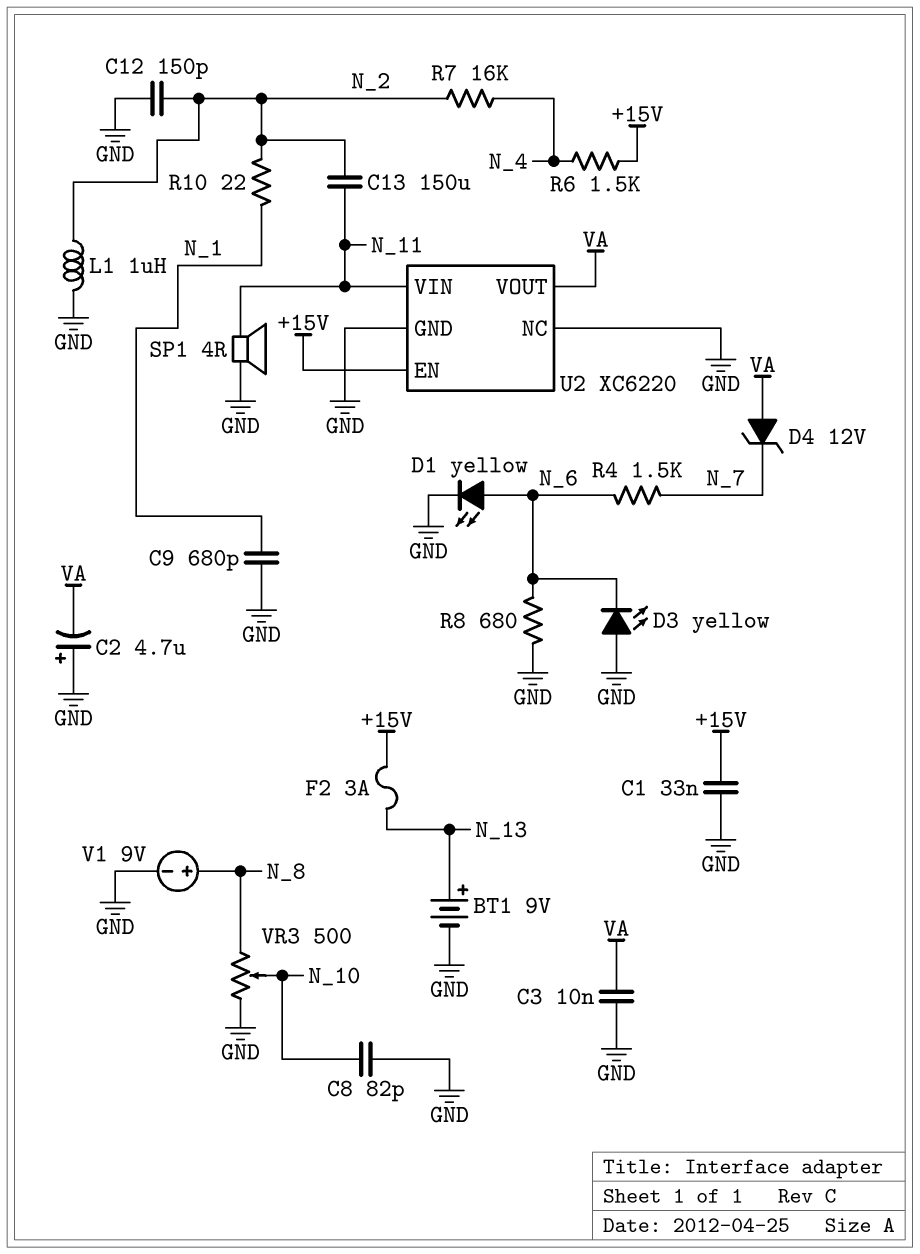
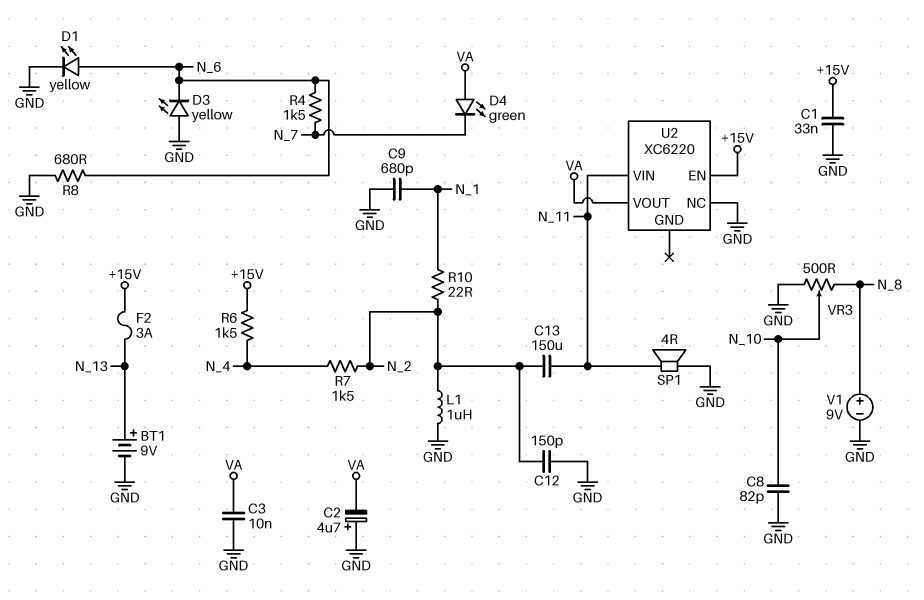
D4: zener 12V (A VA, K N_7) -> LED green (A VA, K N_7)
R7: 16k (N_2, N_4) -> 1.5k (N_2, N_4)
U2 pin GND: GND -> none

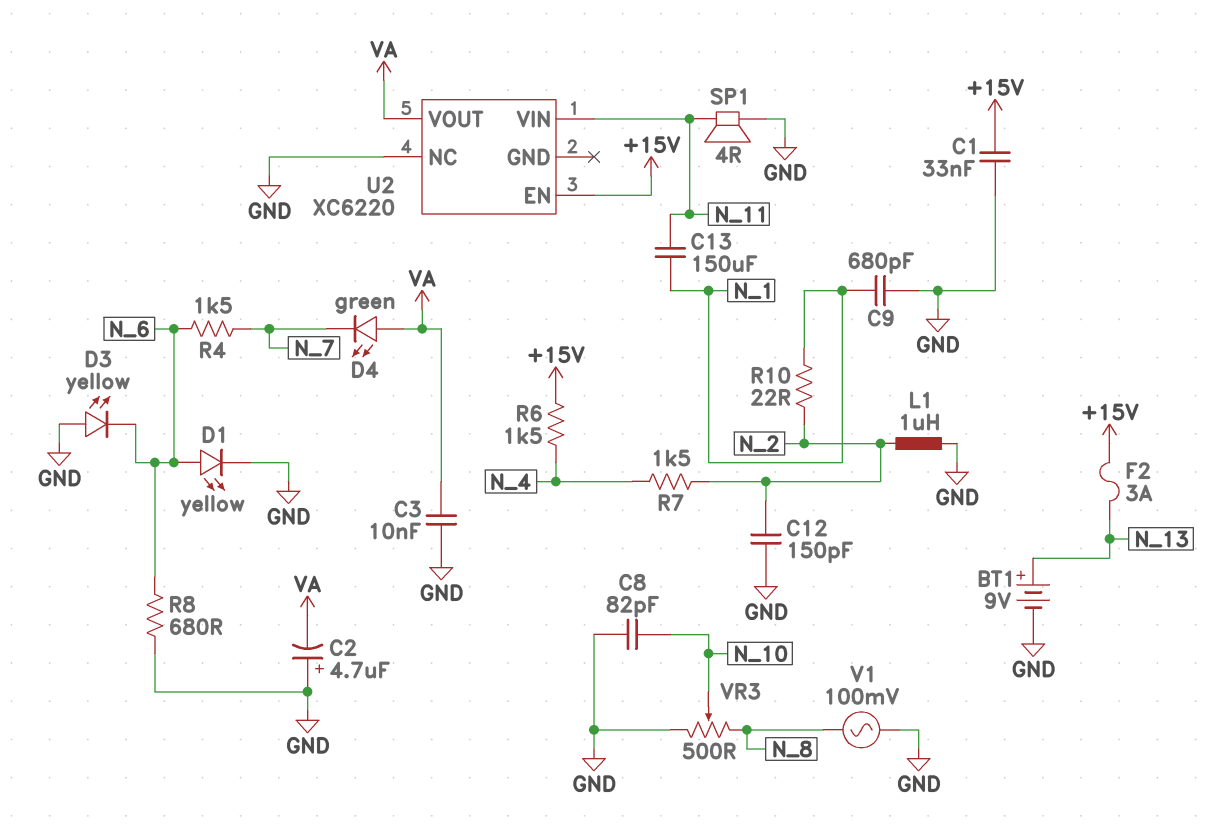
C13: 150uF (N_2, N_11) -> 150uF (N_1, N_11)
V1: 9V (plus N_8, minus GND) -> AC 100mV (GND, N_8)

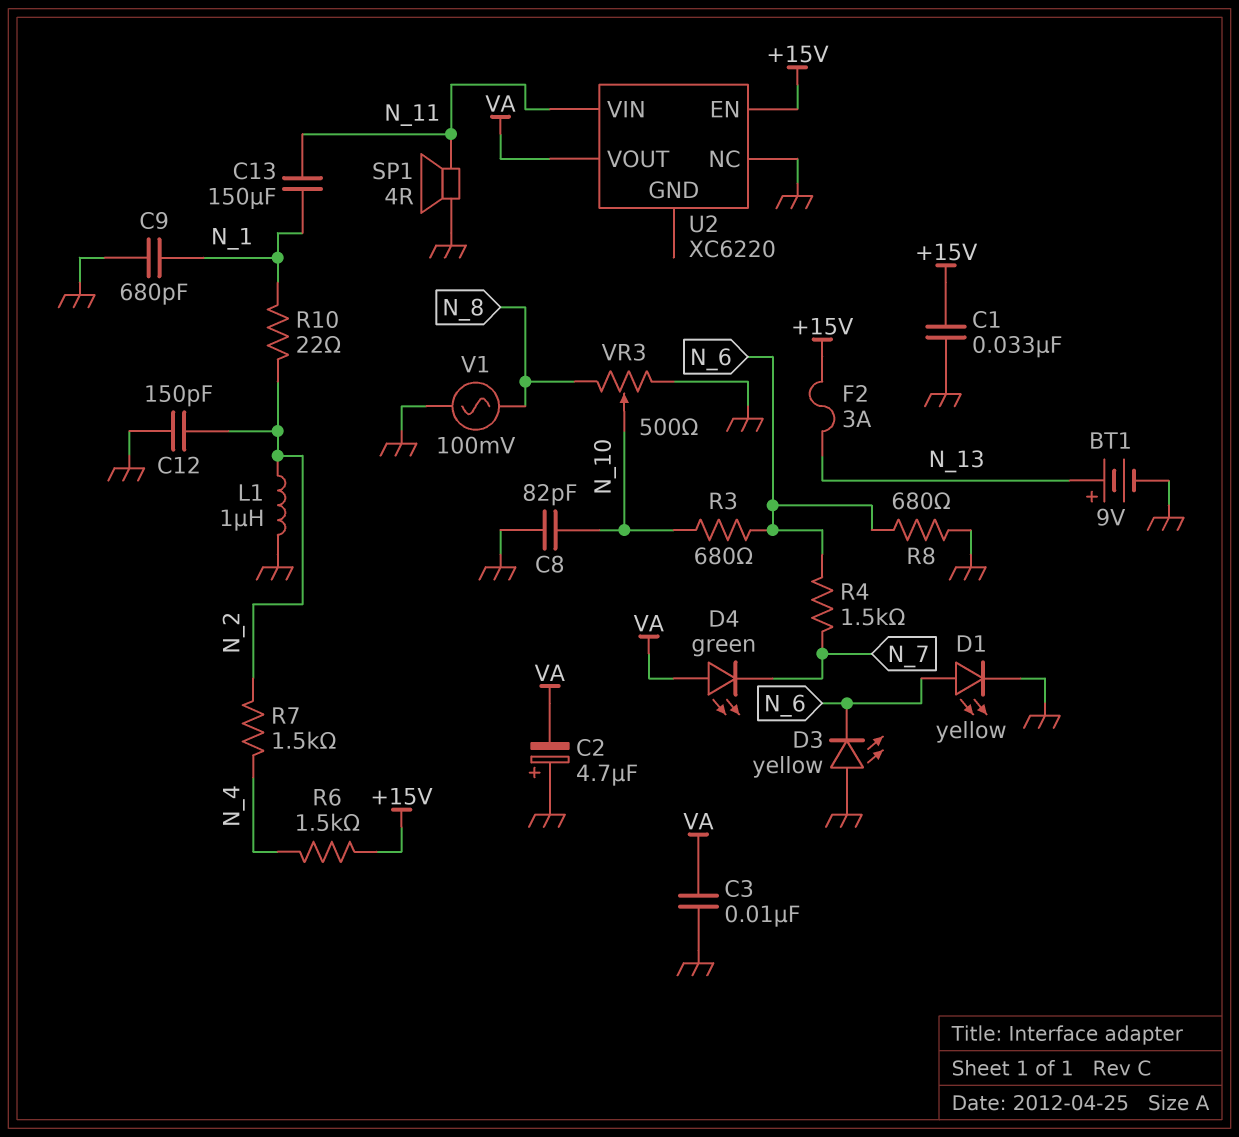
R3: none -> 680 (N_6, N_10)

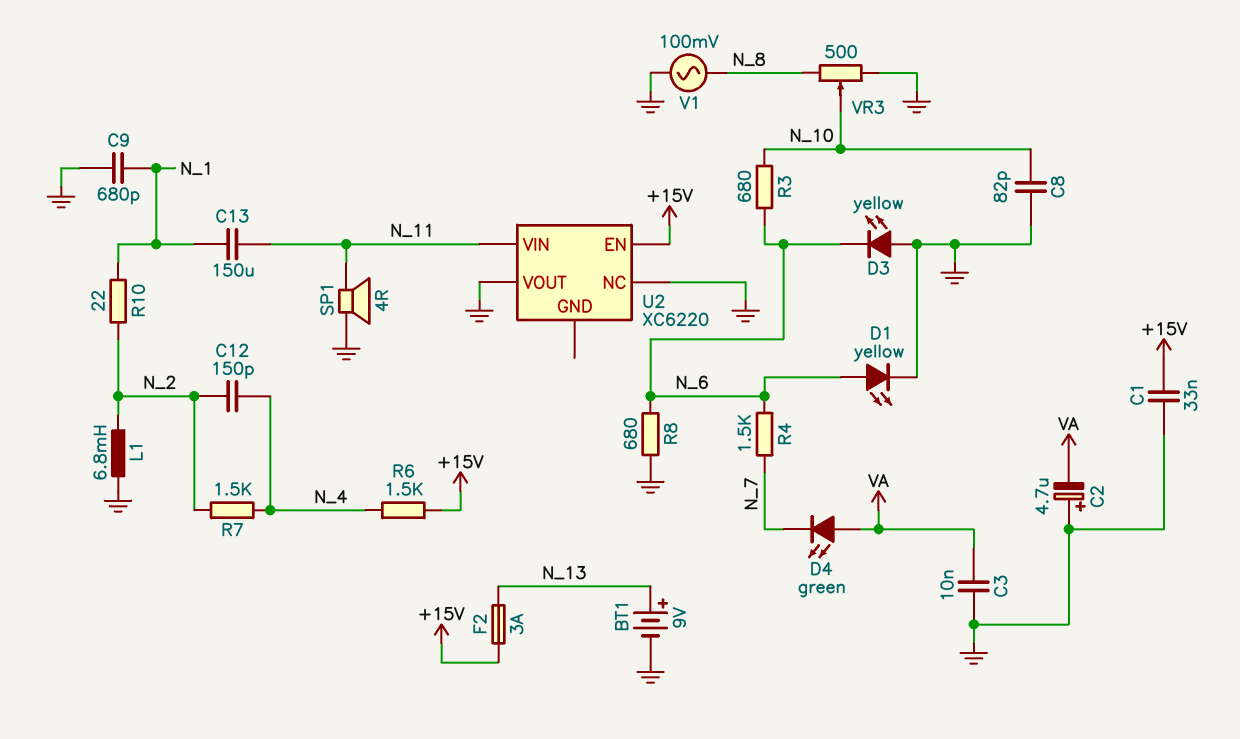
C12: 150pF (GND, N_2) -> 150pF (N_2, N_4)
L1: 1uH (GND, N_2) -> 6.8mH (GND, N_2)
U2 pin VOUT: VA -> GND

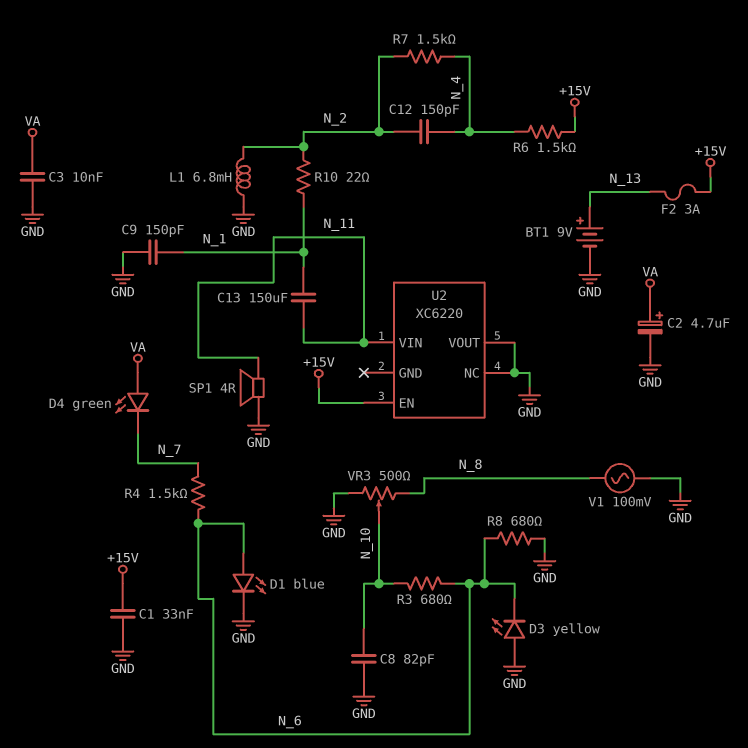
C2: 4.7uF (plus GND, minus VA) -> 4.7uF (plus VA, minus GND)
C9: 680pF (GND, N_1) -> 150pF (GND, N_1)
D1: LED yellow (A N_6, K GND) -> LED blue (A N_6, K GND)

